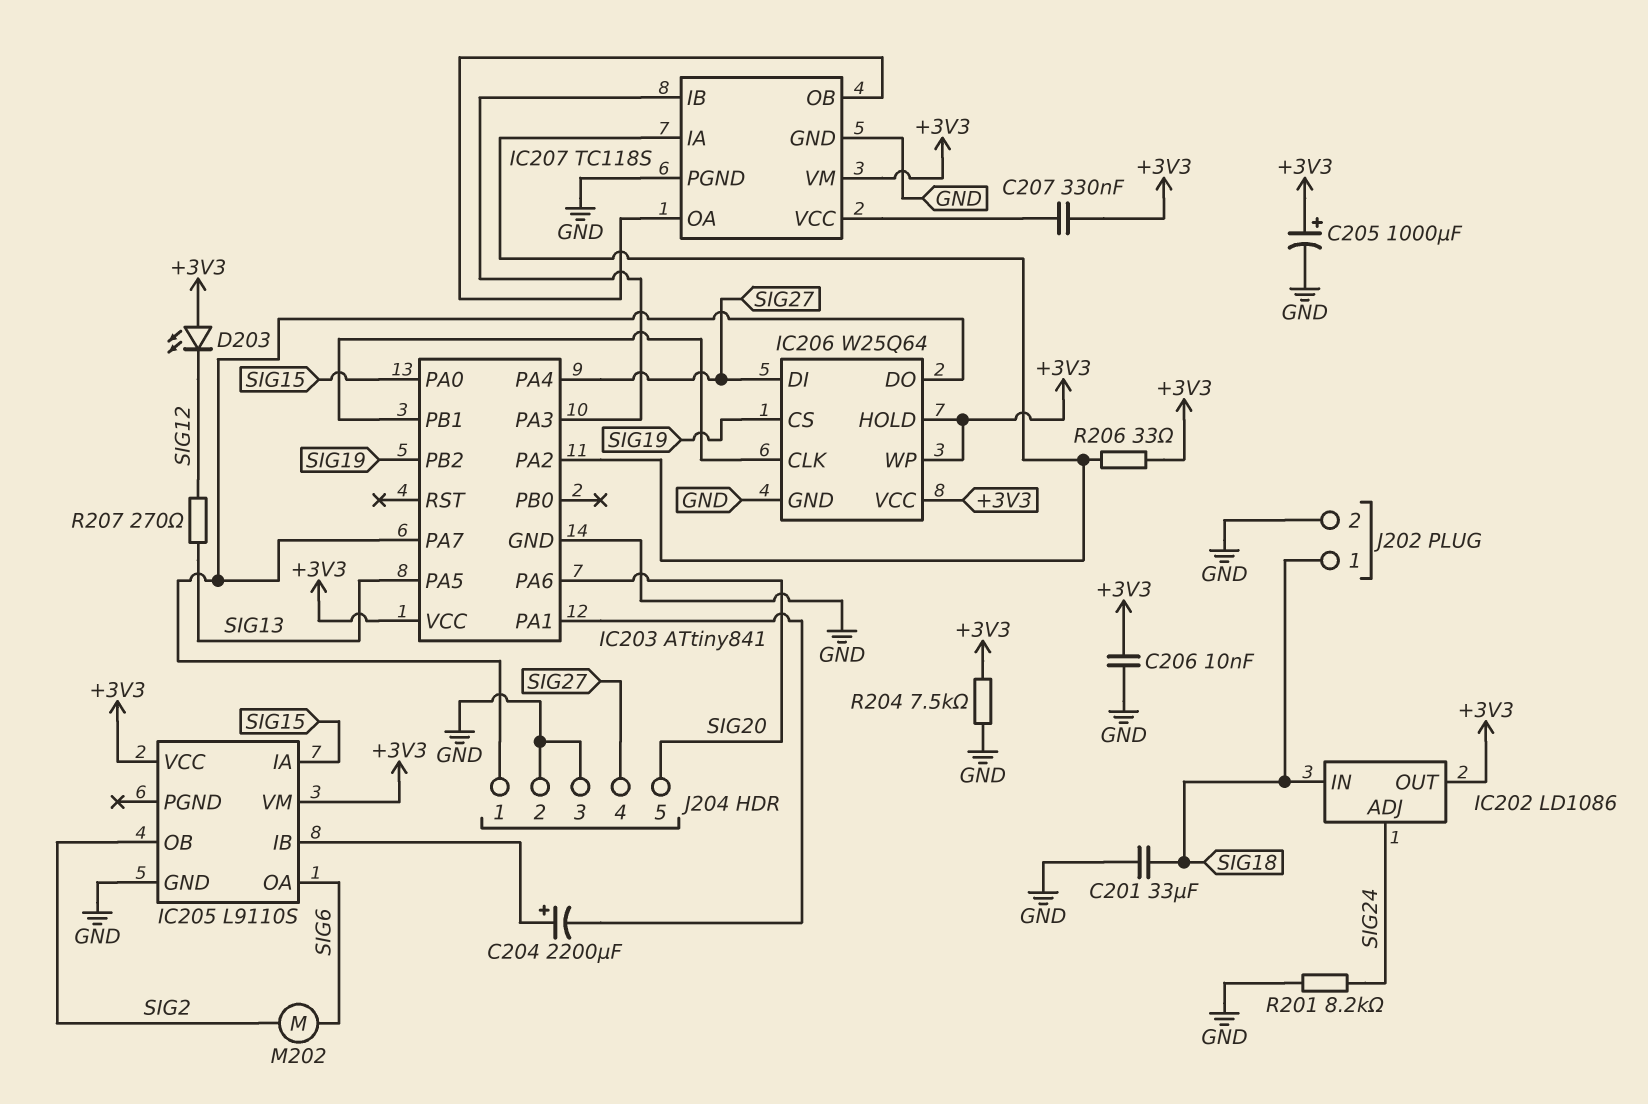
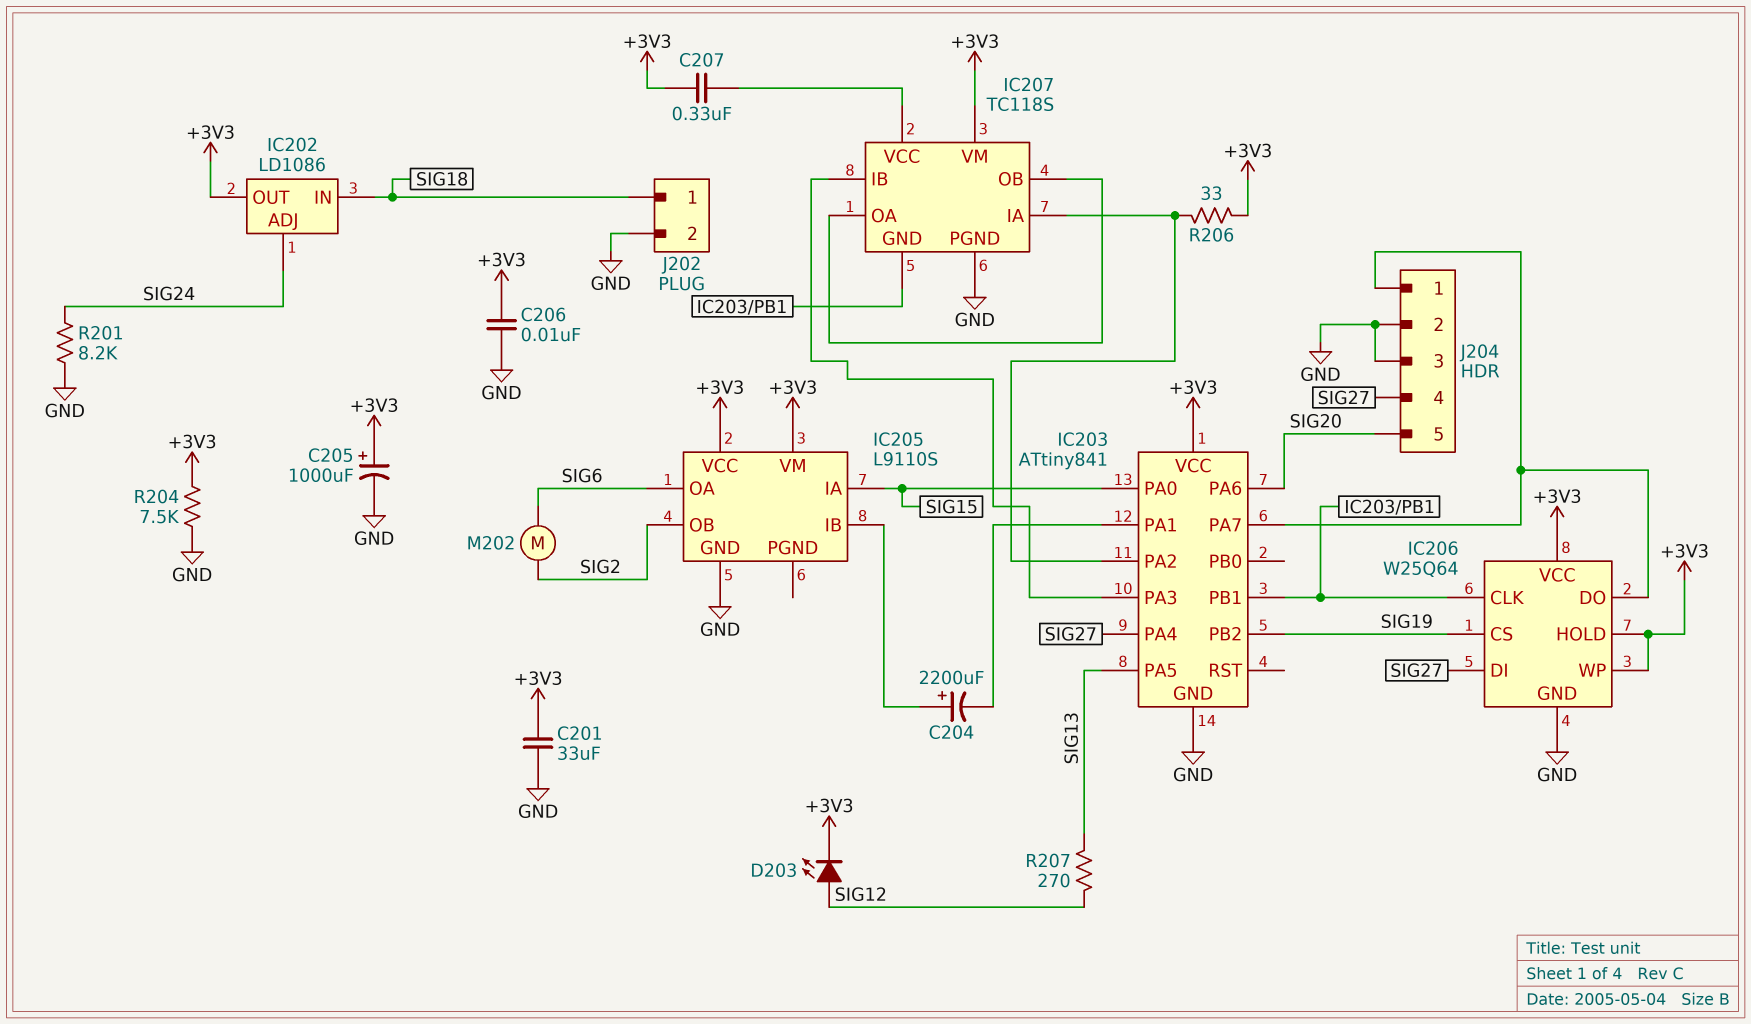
C201: 33uF (GND, SIG18) -> 33uF (+3V3, GND)
D203: LED (A +3V3, K SIG12) -> LED (A SIG12, K +3V3)
IC207 pin GND: GND -> IC203/PB1

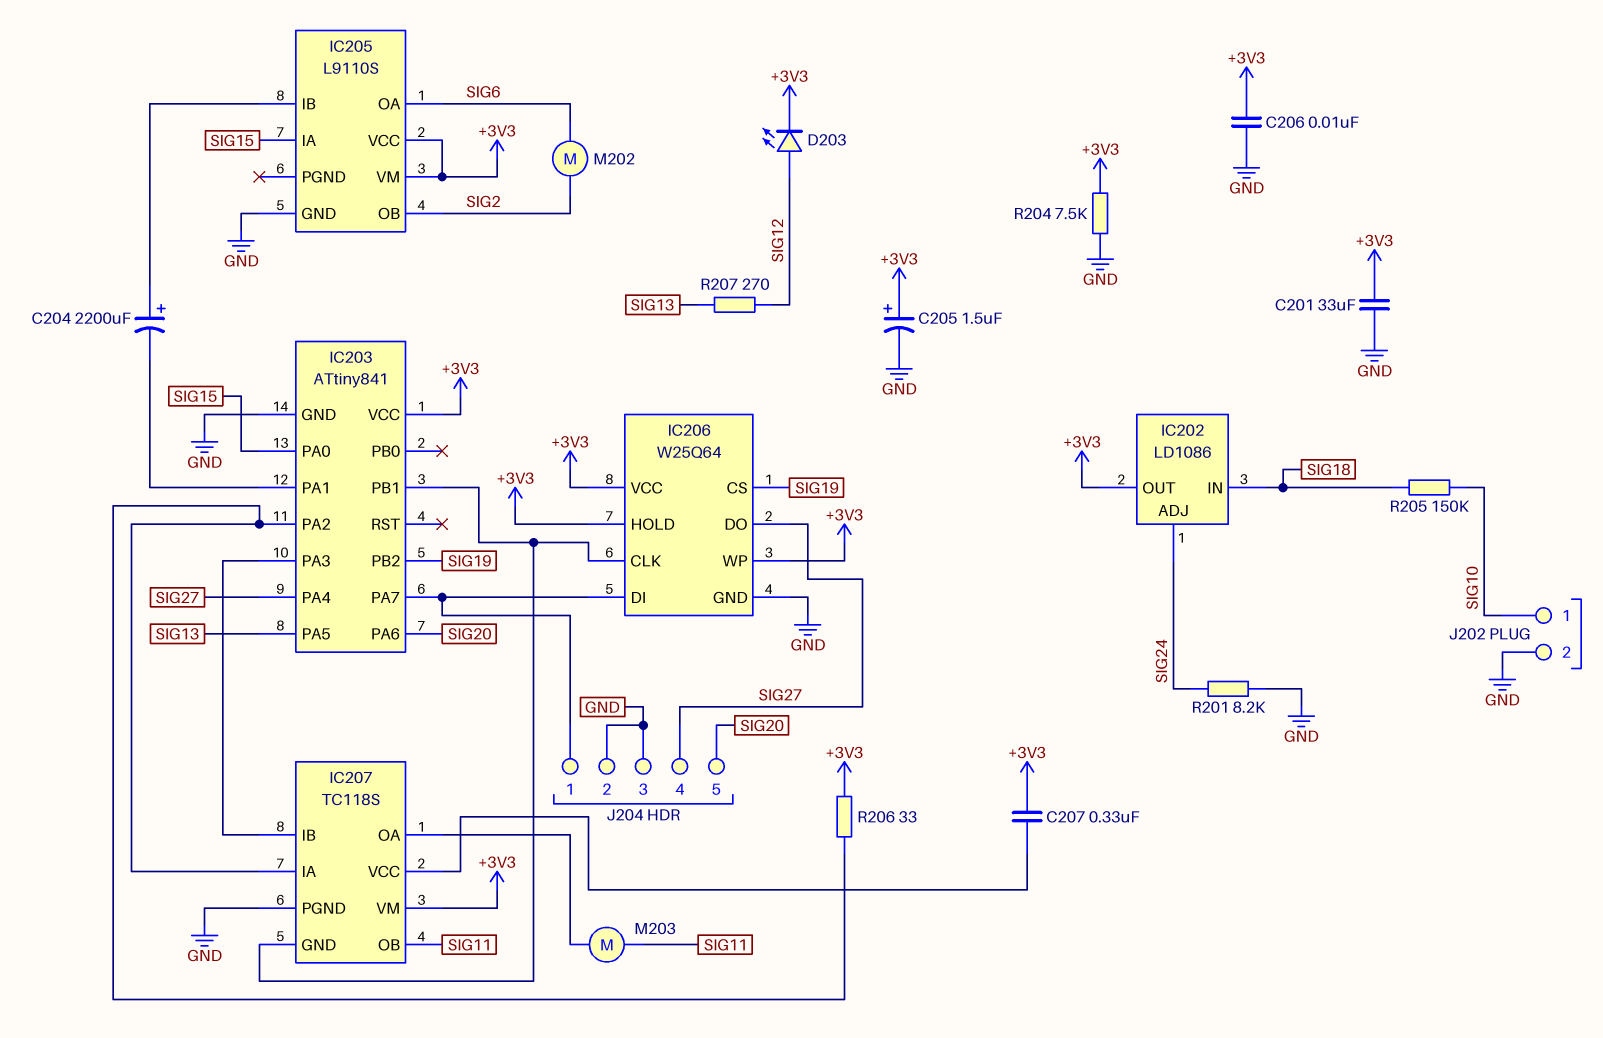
C205: 1000uF (plus +3V3, minus GND) -> 1.5uF (plus +3V3, minus GND)
IC206 pin DI: SIG27 -> IC203/PA7
IC206 pin DO: IC203/PA7 -> SIG27
IC207 pin OB: IC207/OA -> SIG11
J202 pin 1: SIG18 -> SIG10
M203: none -> motor (IC207/OA, SIG11)
R205: none -> 150k (SIG10, SIG18)

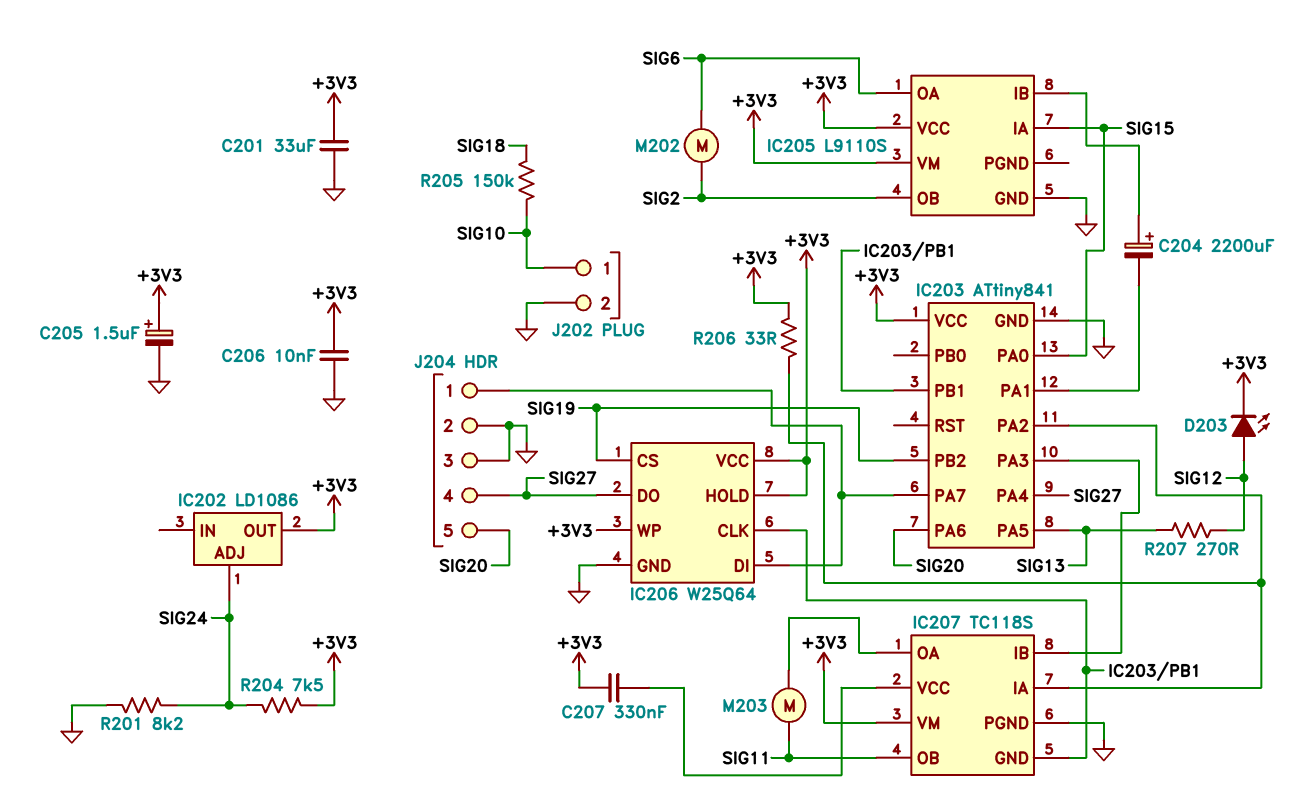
IC202 pin IN: SIG18 -> none
R204: 7.5k (+3V3, GND) -> 7.5k (+3V3, SIG24)

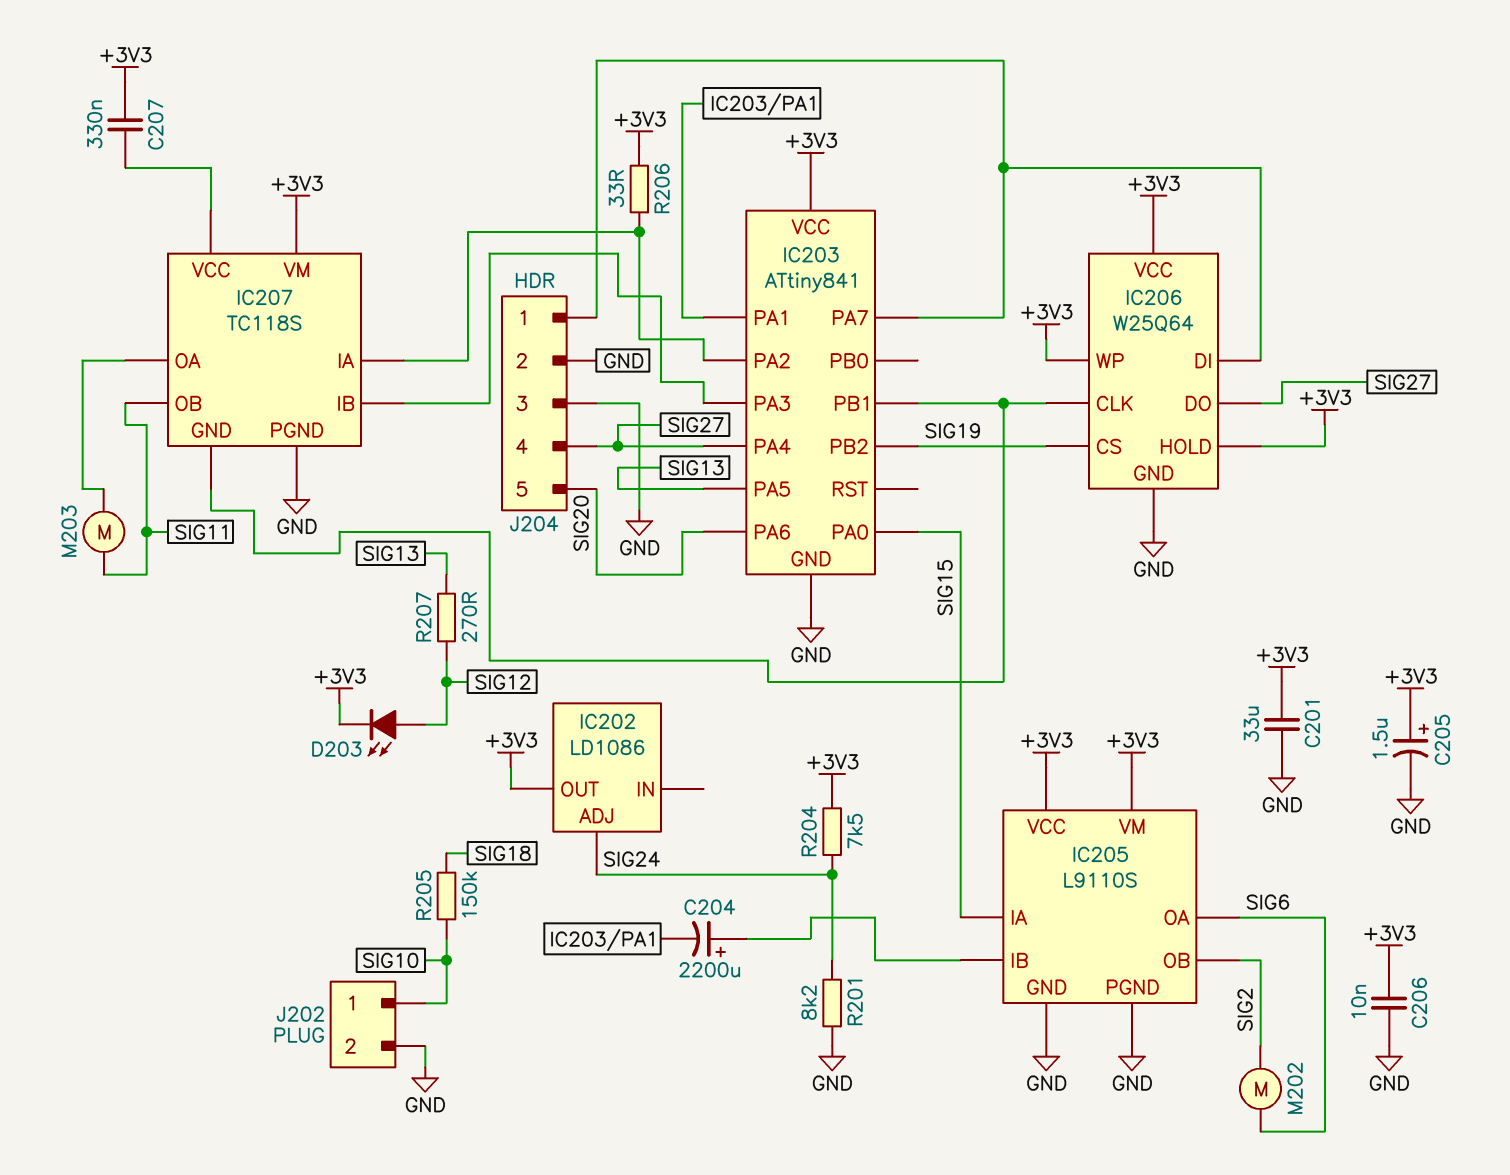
IC205 pin PGND: none -> GND

